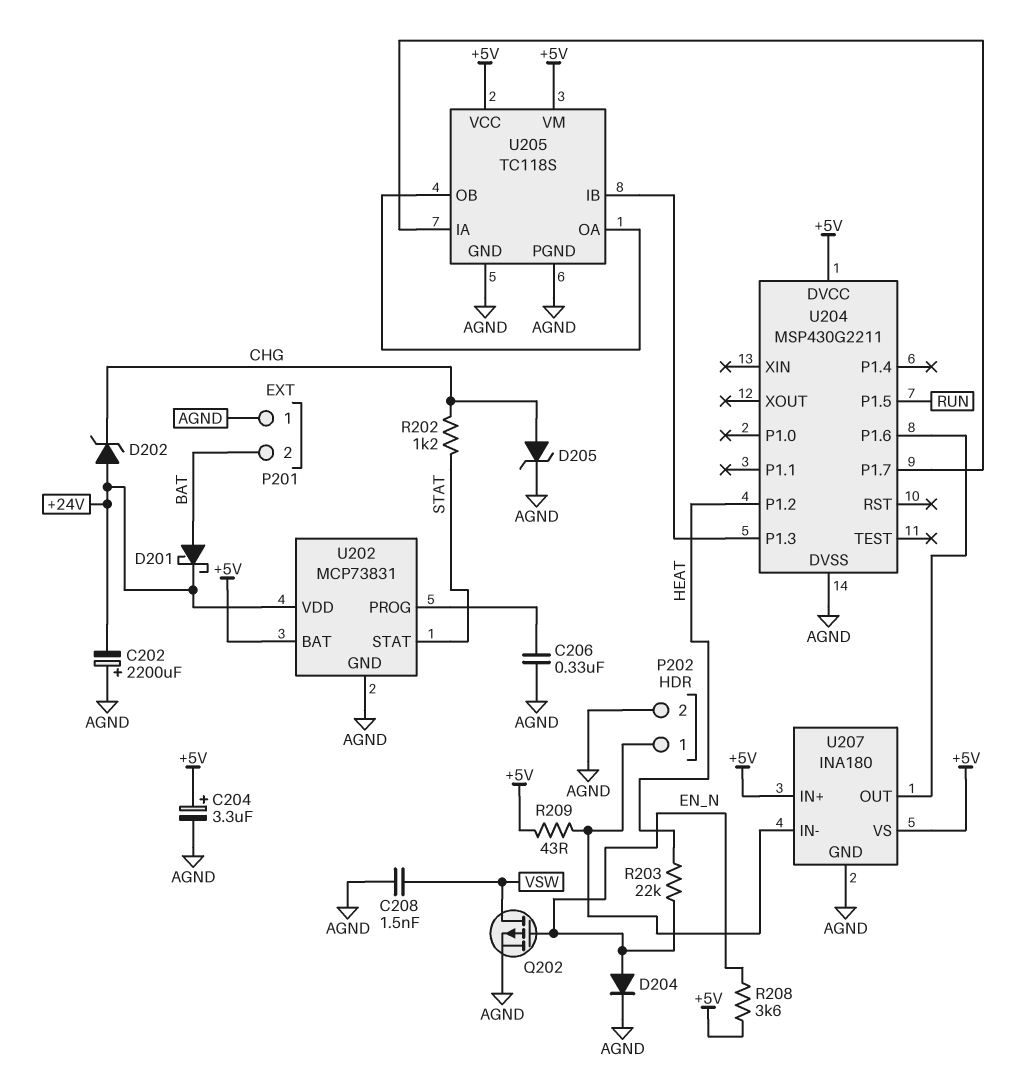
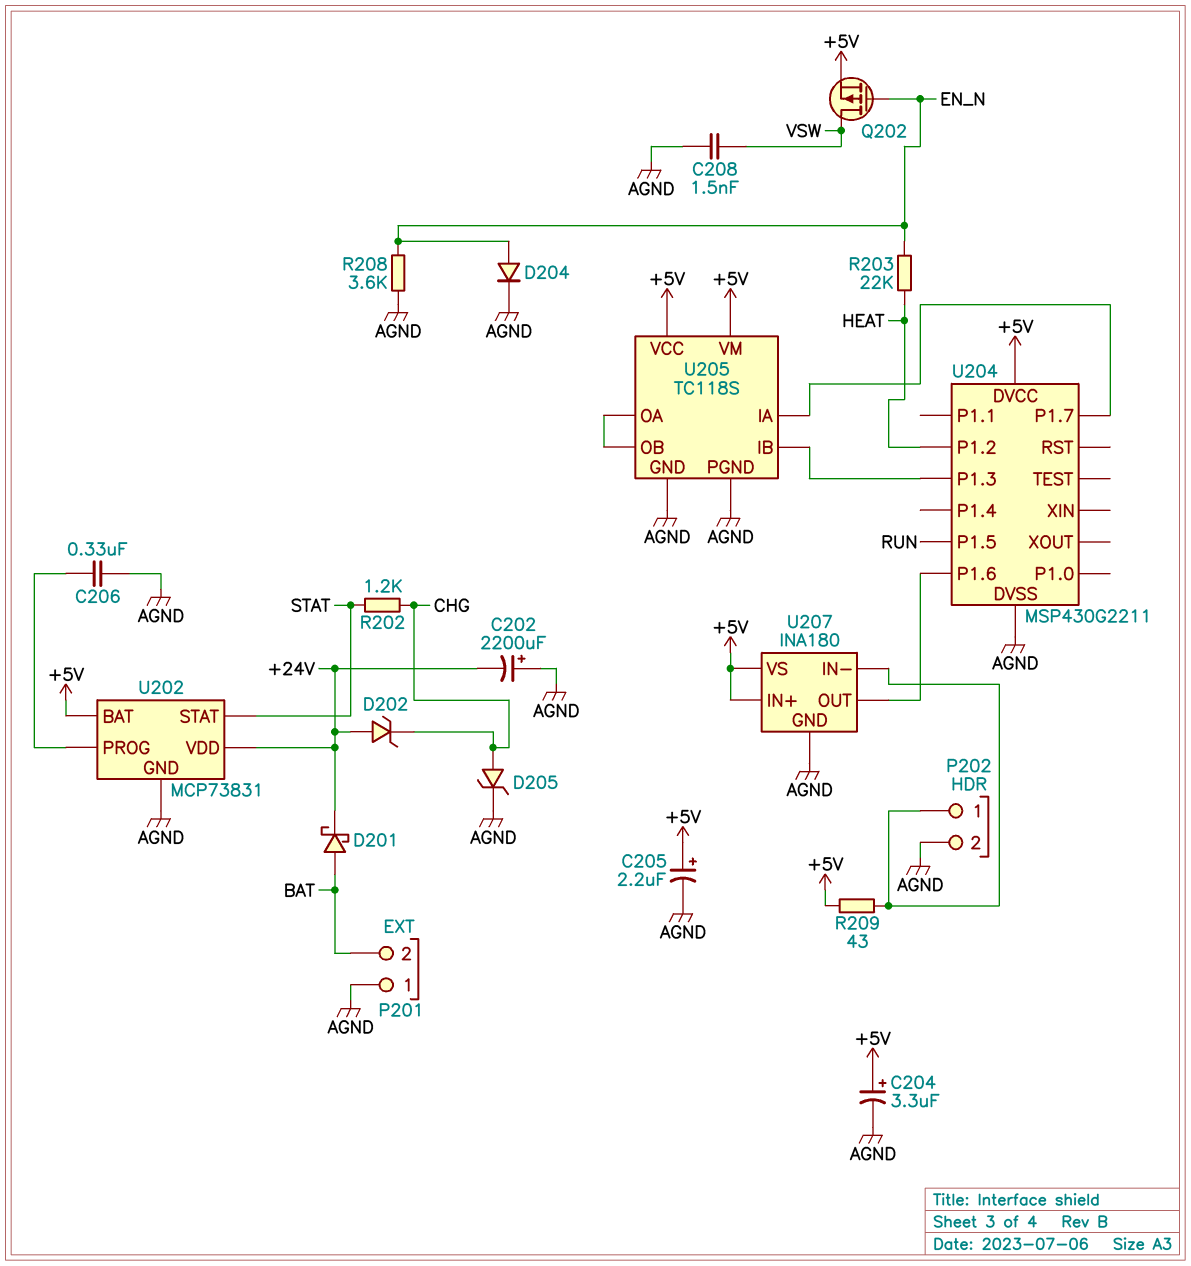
C205: none -> 2.2uF (plus +5V, minus AGND)
Q202: PMOS (G EN_N, D VSW, S AGND) -> PMOS (G EN_N, D VSW, S +5V)
R208: 3.6k (+5V, EN_N) -> 3.6k (AGND, EN_N)

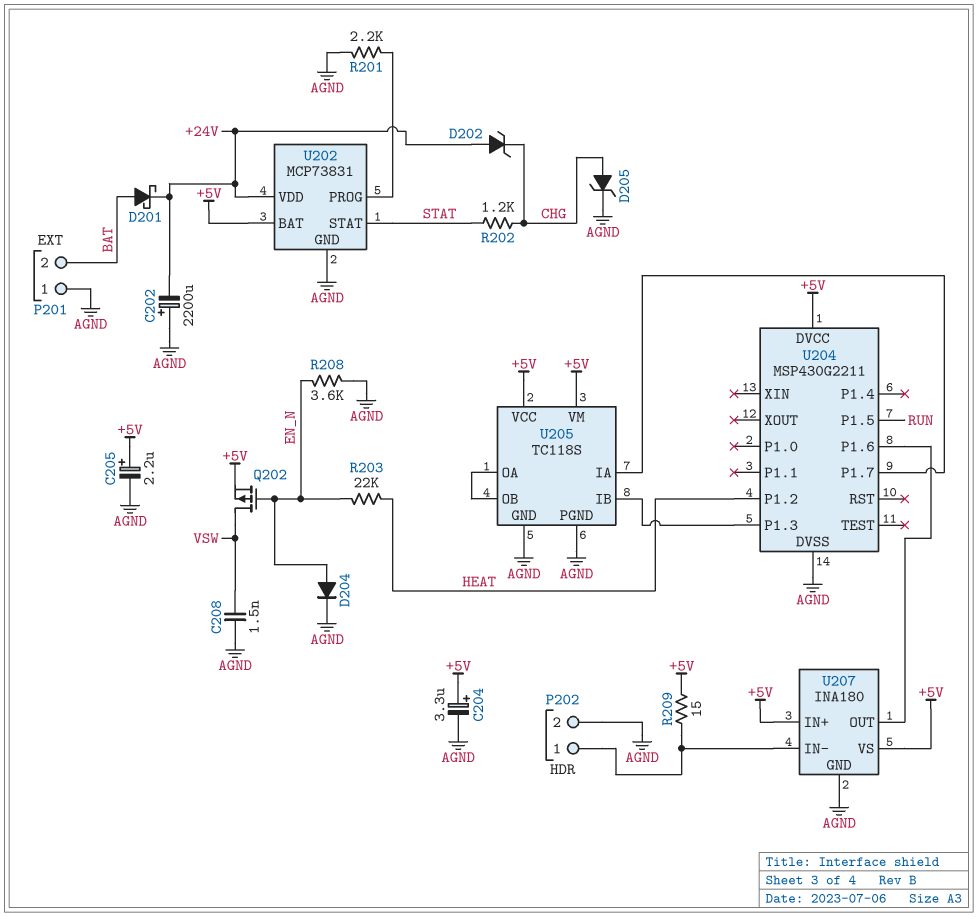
C206: 330nF (AGND, U202/PROG) -> none
R201: none -> 2.2k (AGND, U202/PROG)
R209: 43 (+5V, P202/1) -> 15 (+5V, P202/1)

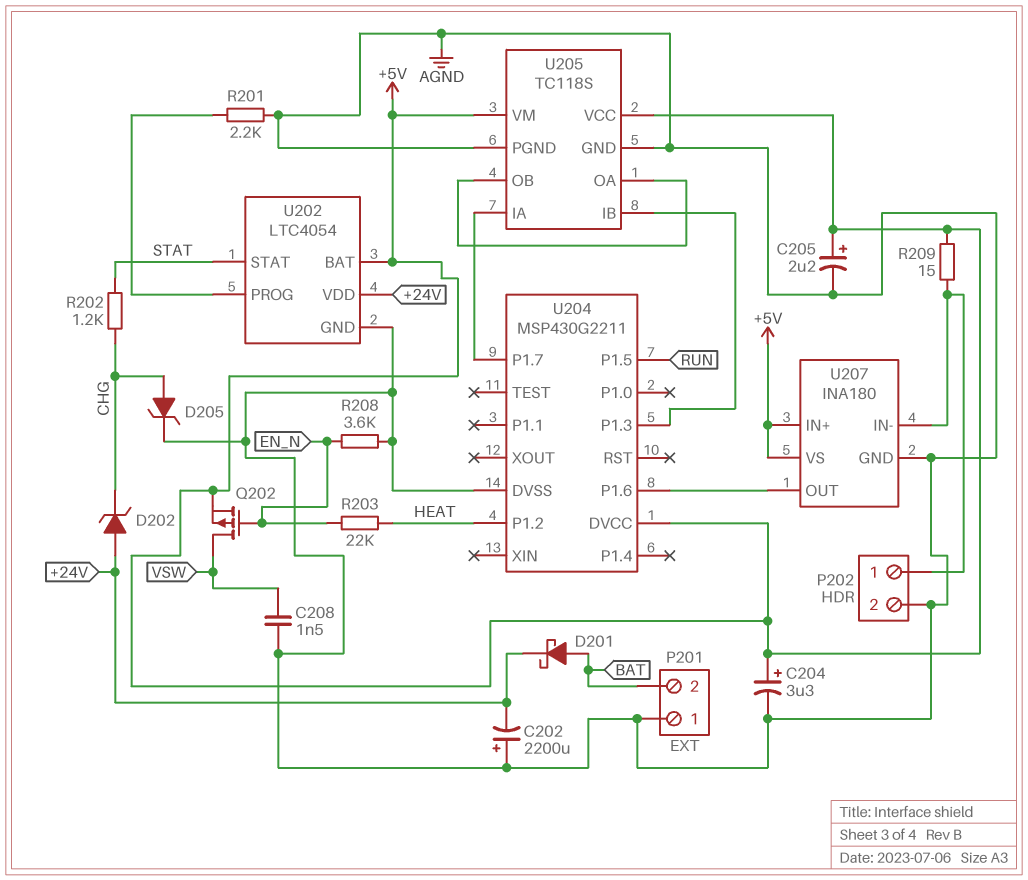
D204: diode (A EN_N, K AGND) -> none
U202: MCP73831 -> LTC4054

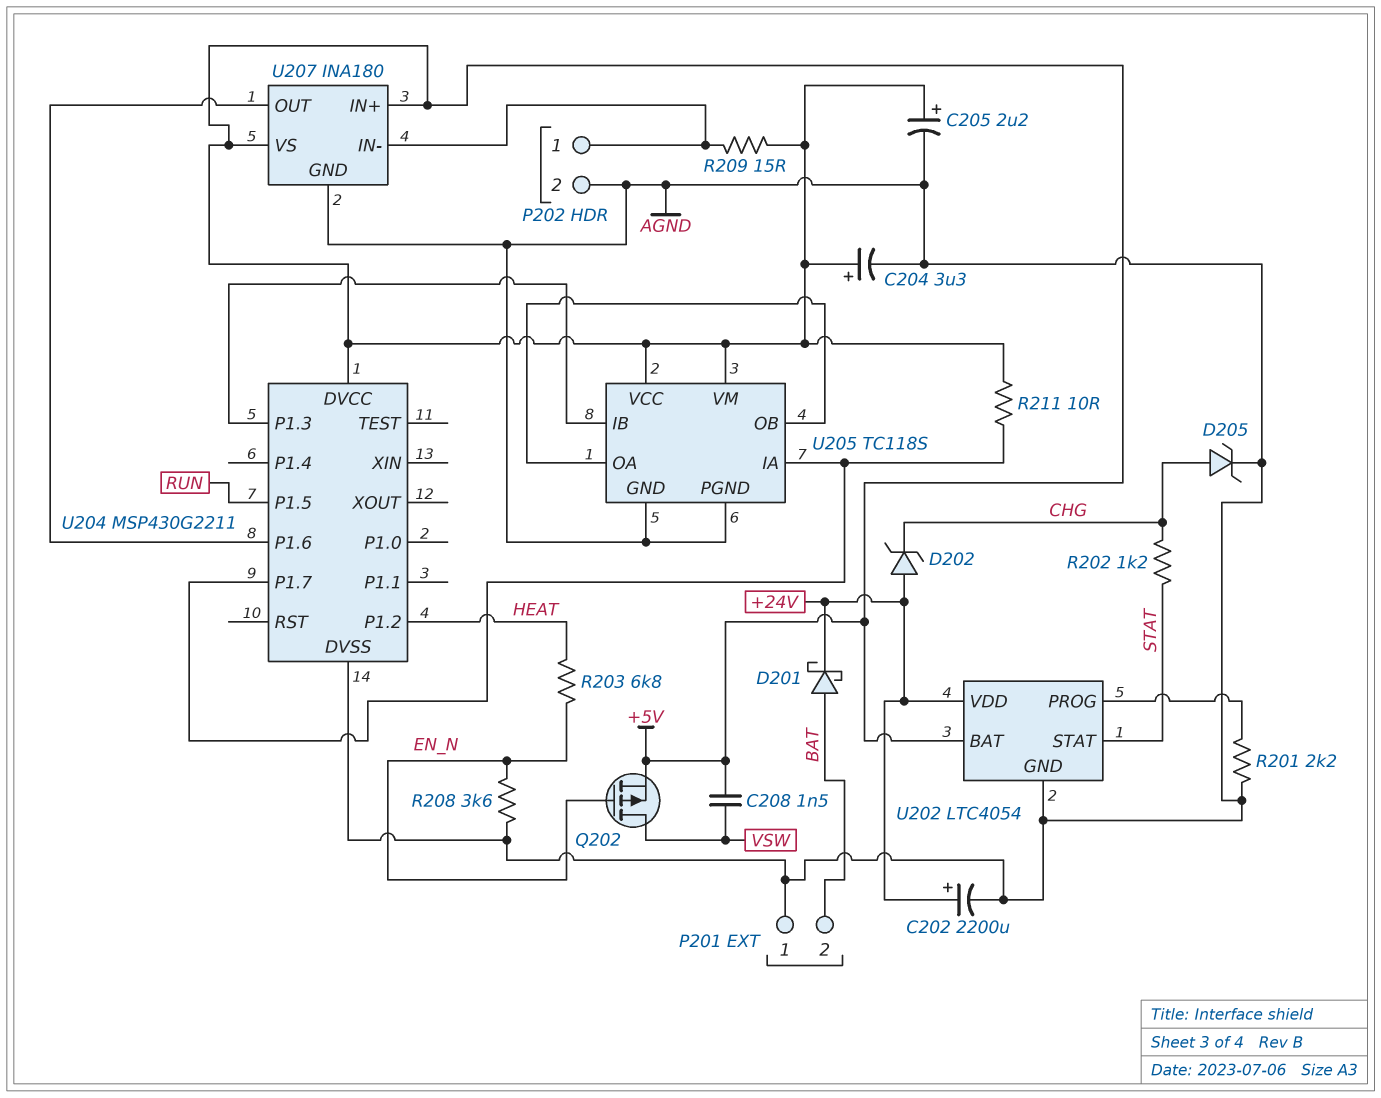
C202: 2200uF (plus AGND, minus +24V) -> 2200uF (plus +24V, minus AGND)
C208: 1.5nF (AGND, VSW) -> 1.5nF (+5V, VSW)
R203: 22k (EN_N, HEAT) -> 6.8k (EN_N, HEAT)
R211: none -> 10 (+5V, U204/P1.7)

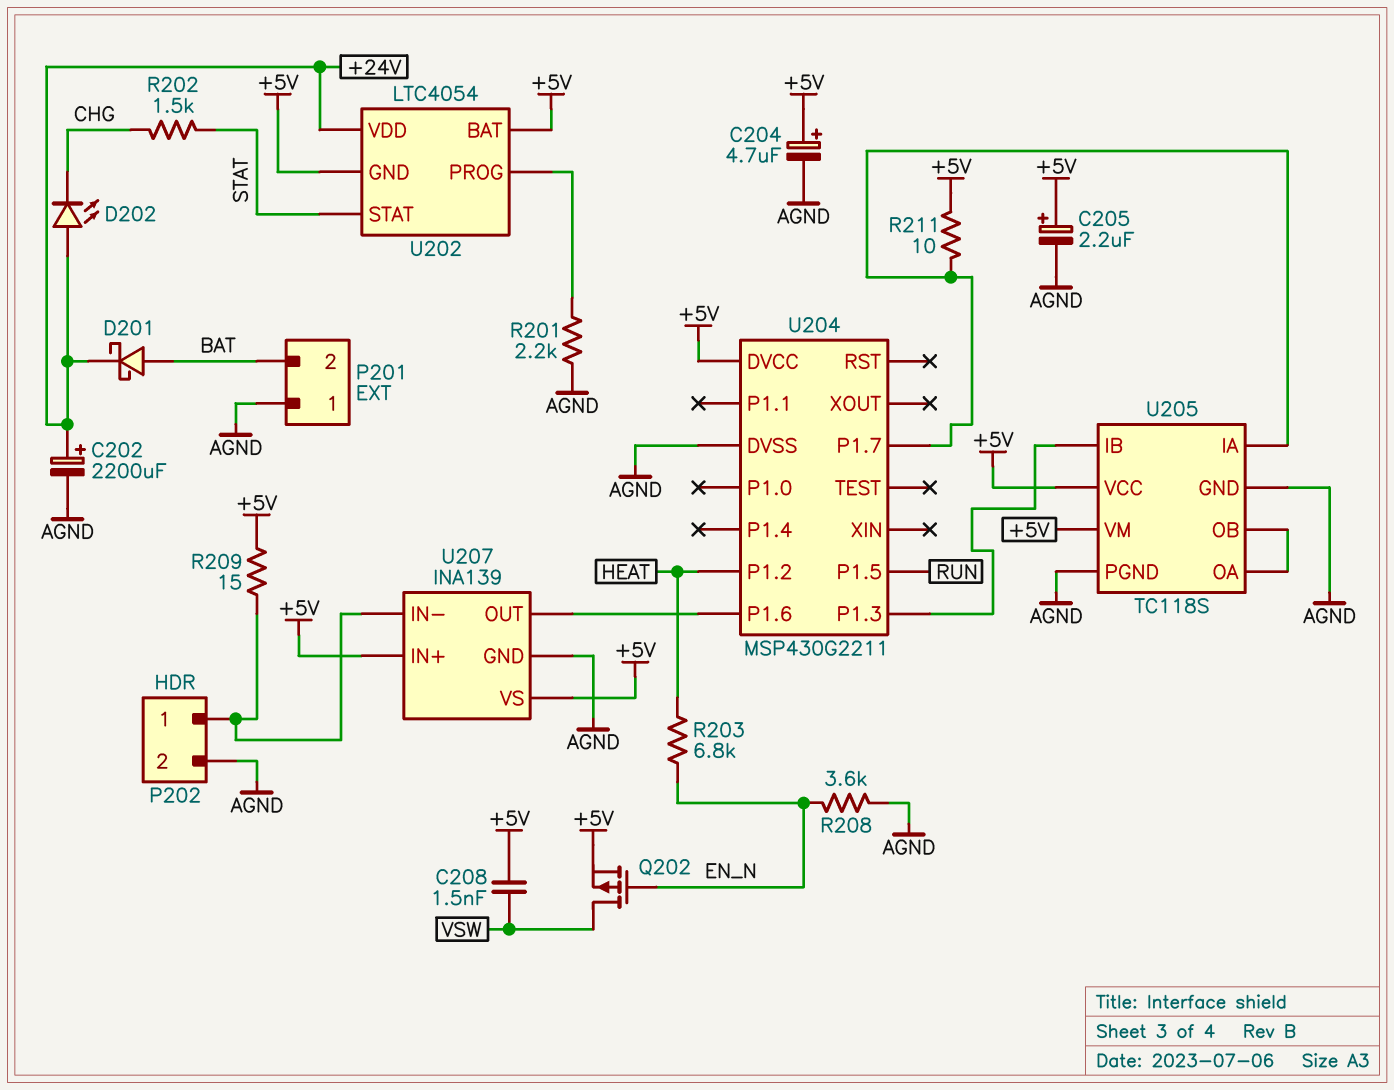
C204: 3.3uF (plus +5V, minus AGND) -> 4.7uF (plus +5V, minus AGND)
D202: zener (A +24V, K CHG) -> LED (A +24V, K CHG)
D205: zener (A CHG, K AGND) -> none
R202: 1.2k (CHG, STAT) -> 1.5k (CHG, STAT)
U202 pin GND: AGND -> +5V
U207: INA180 -> INA139

